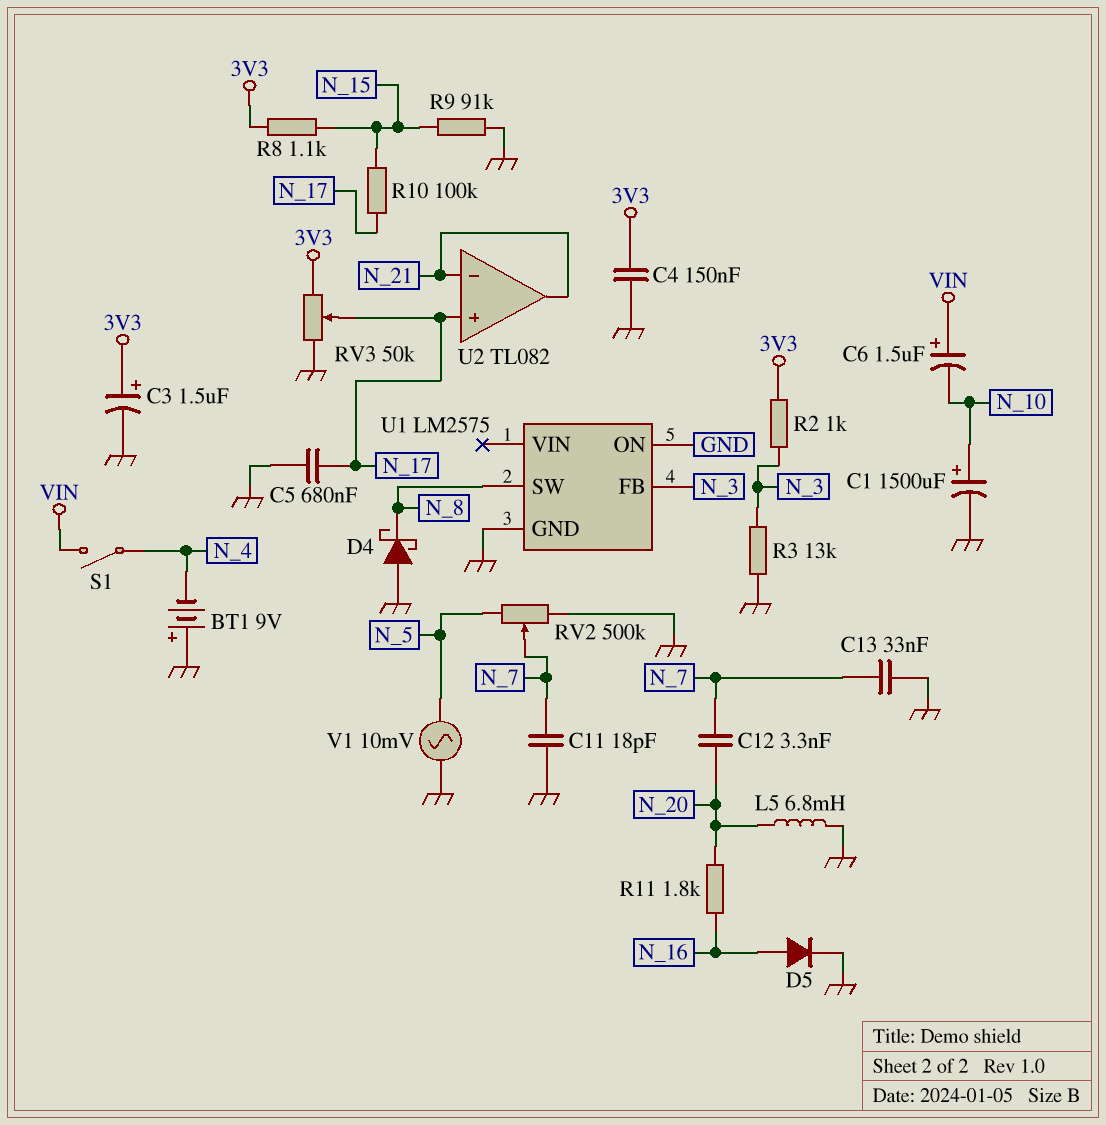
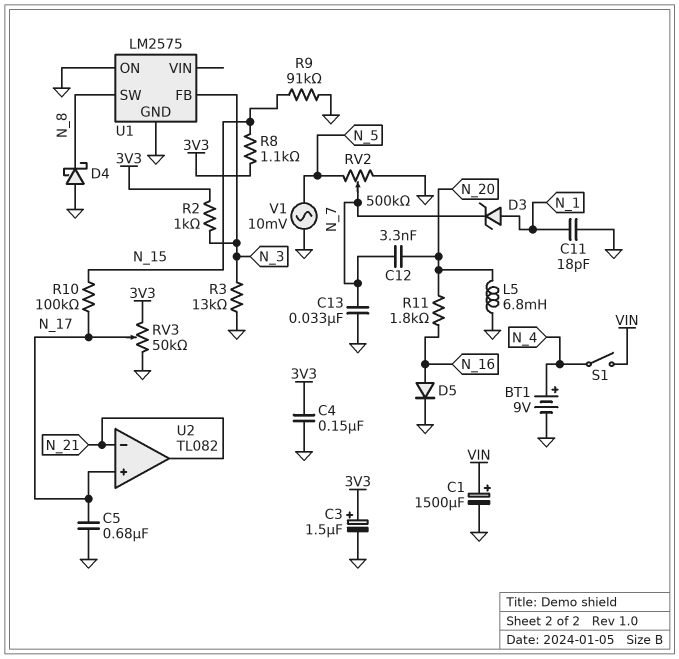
BT1: 9V (plus GND, minus N_4) -> 9V (plus N_4, minus GND)
C1: 1500uF (plus N_10, minus GND) -> 1500uF (plus VIN, minus GND)
C6: 1.5uF (plus VIN, minus N_10) -> none
C11: 18pF (GND, N_7) -> 18pF (GND, N_1)
D3: none -> zener (A N_1, K N_7)

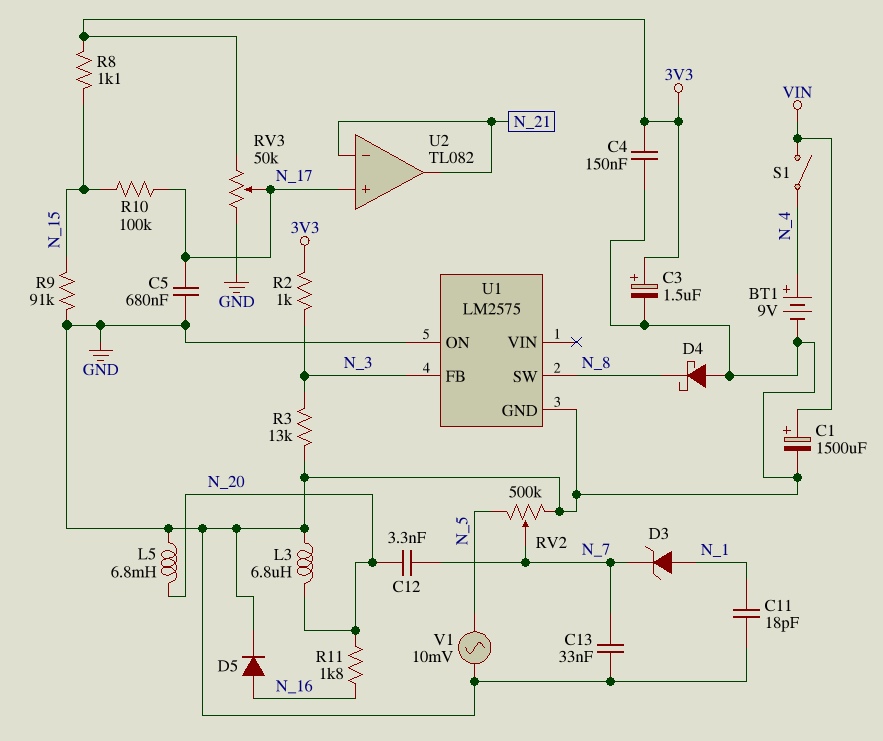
L3: none -> 6.8uH (GND, N_20)

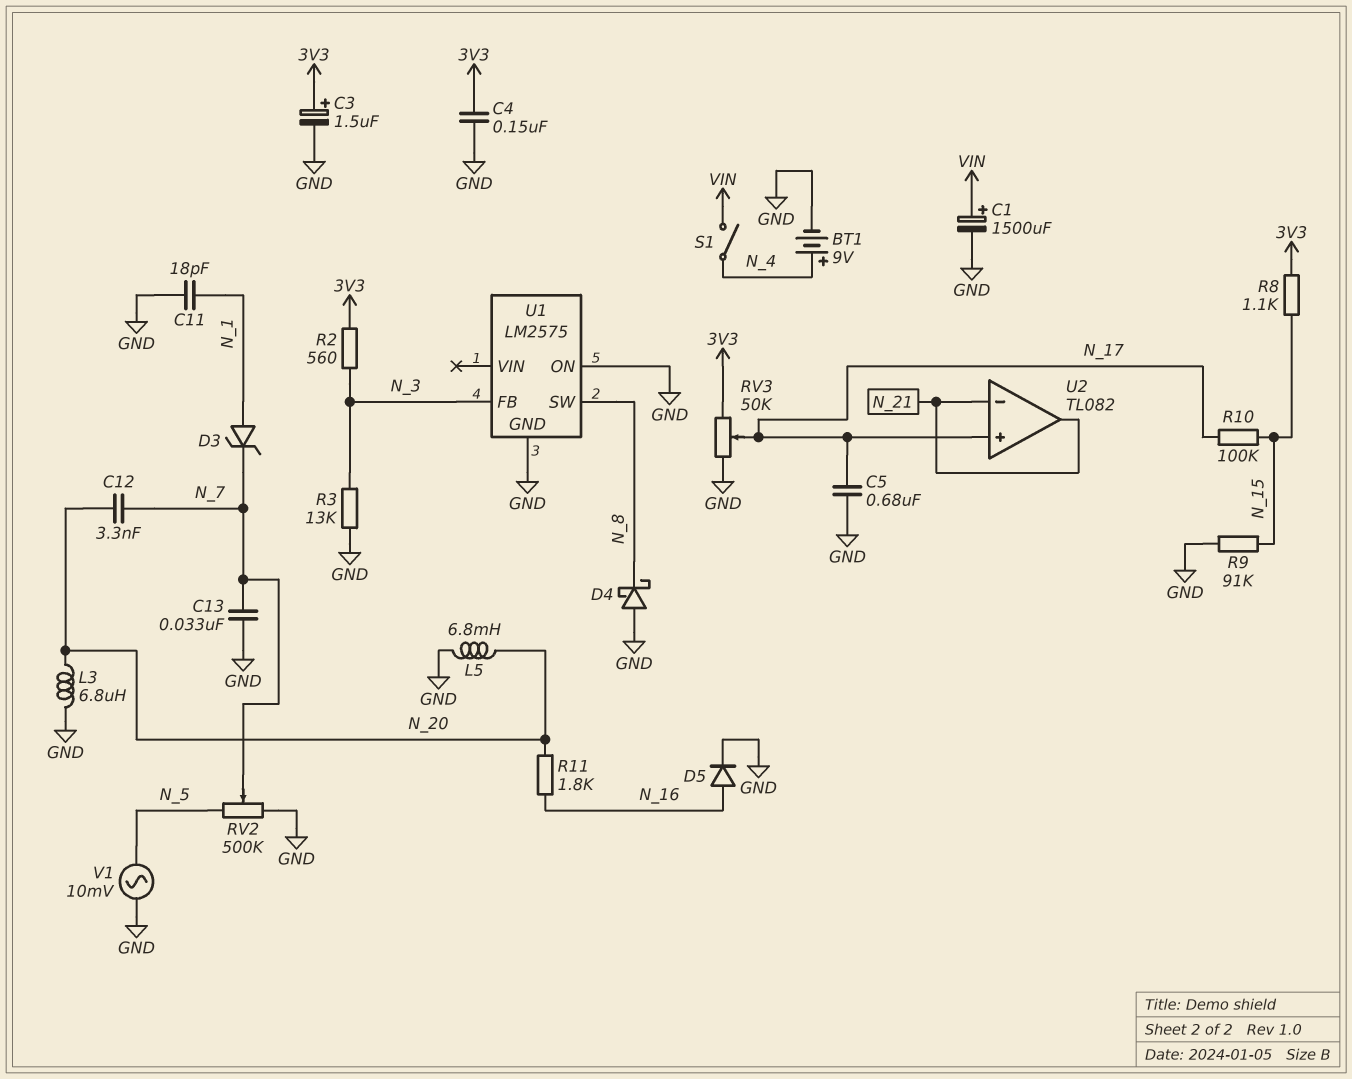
R2: 1k (3V3, N_3) -> 560 (3V3, N_3)

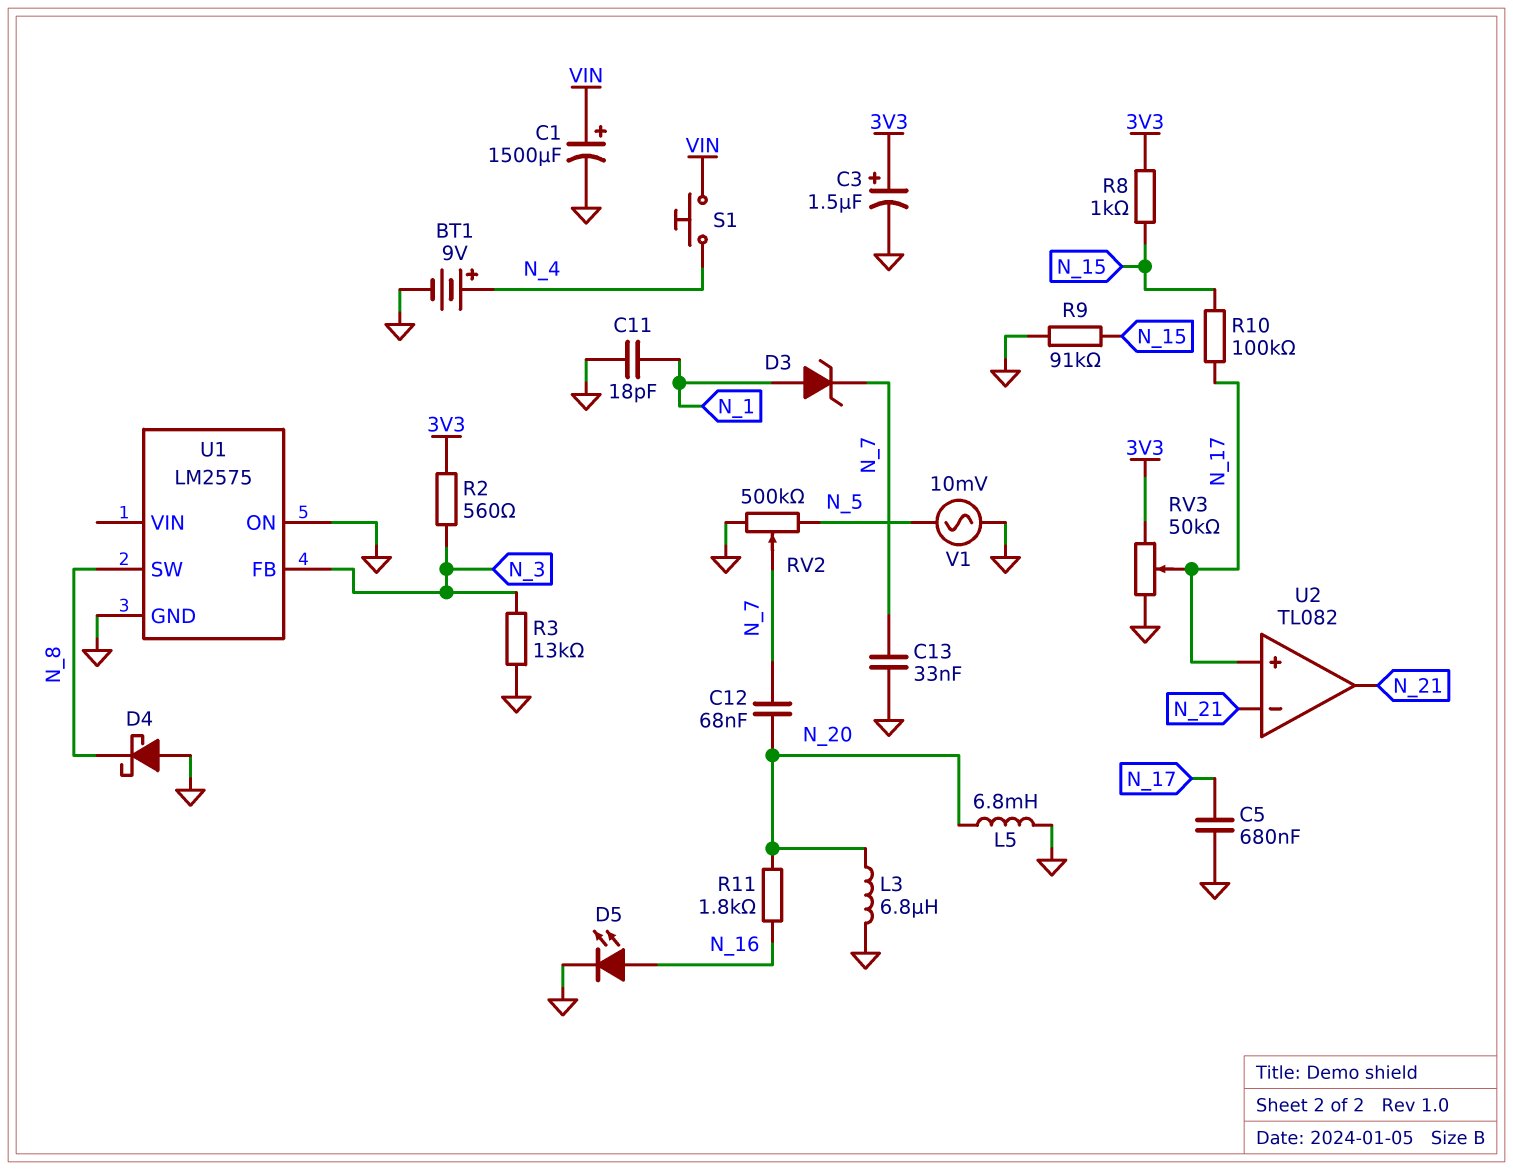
C4: 150nF (3V3, GND) -> none
C12: 3.3nF (N_7, N_20) -> 68nF (N_7, N_20)
D5: diode (A N_16, K GND) -> LED (A N_16, K GND)
R8: 1.1k (3V3, N_15) -> 1k (3V3, N_15)
S1: switch (N_4, VIN) -> button (N_4, VIN)

